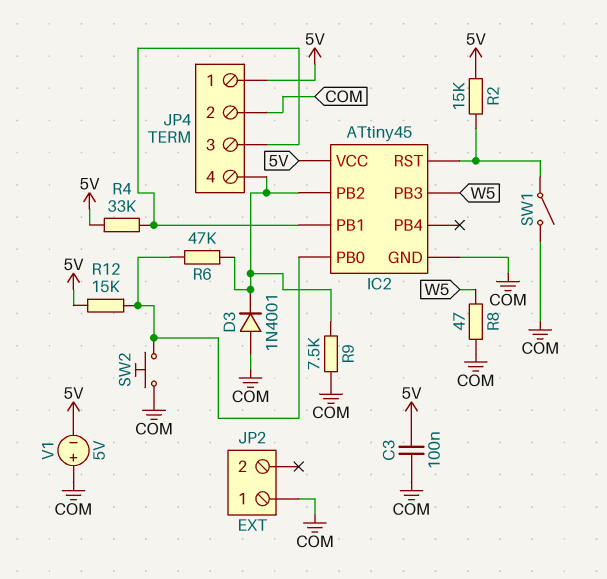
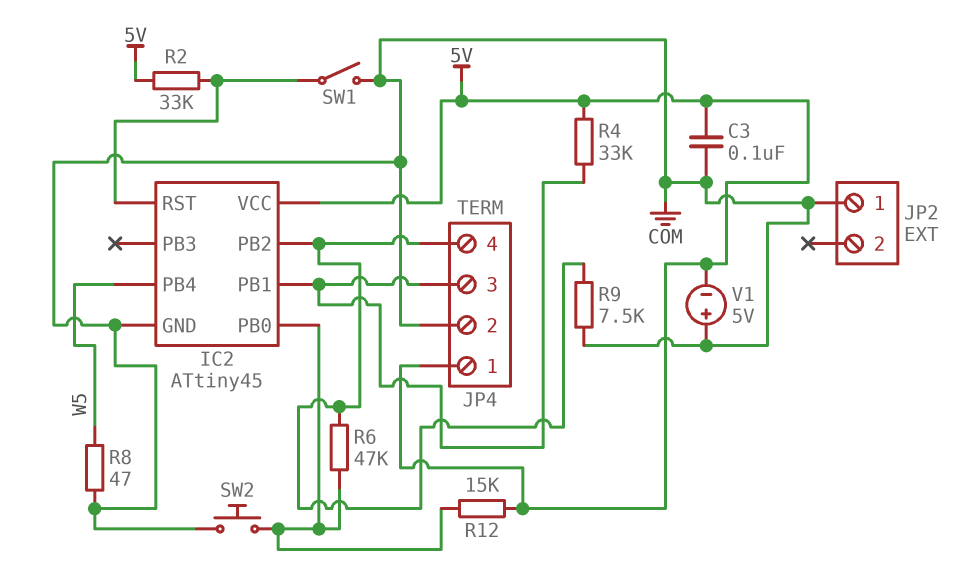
D3: diode 1N4001 (A COM, K IC2/PB2) -> none
IC2 pin PB3: W5 -> none
IC2 pin PB4: none -> W5
R2: 15k (5V, IC2/RST) -> 33k (5V, IC2/RST)

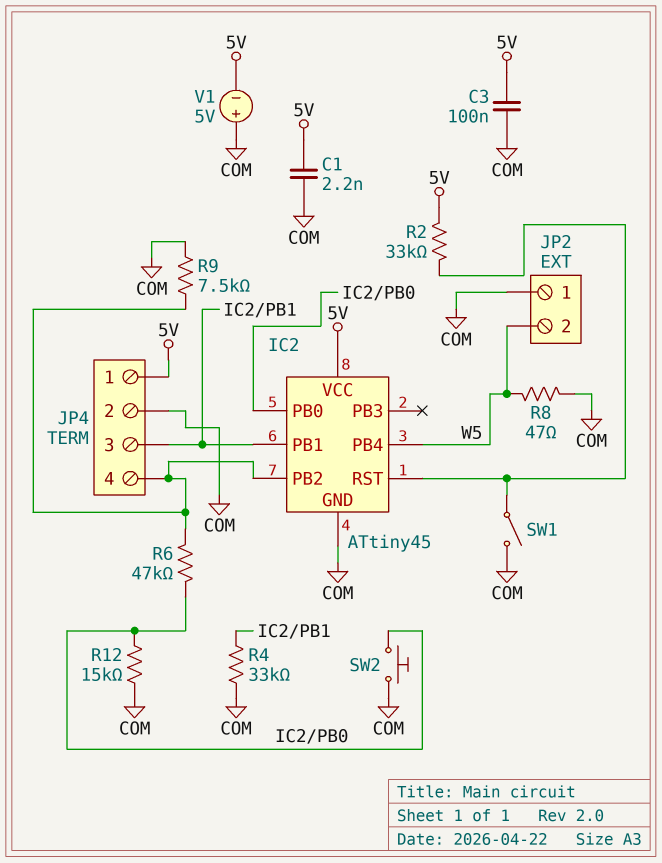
C1: none -> 2.2nF (5V, COM)
JP2 pin 2: none -> W5
R4: 33k (5V, IC2/PB1) -> 33k (COM, IC2/PB1)
R12: 15k (5V, IC2/PB0) -> 15k (COM, IC2/PB0)

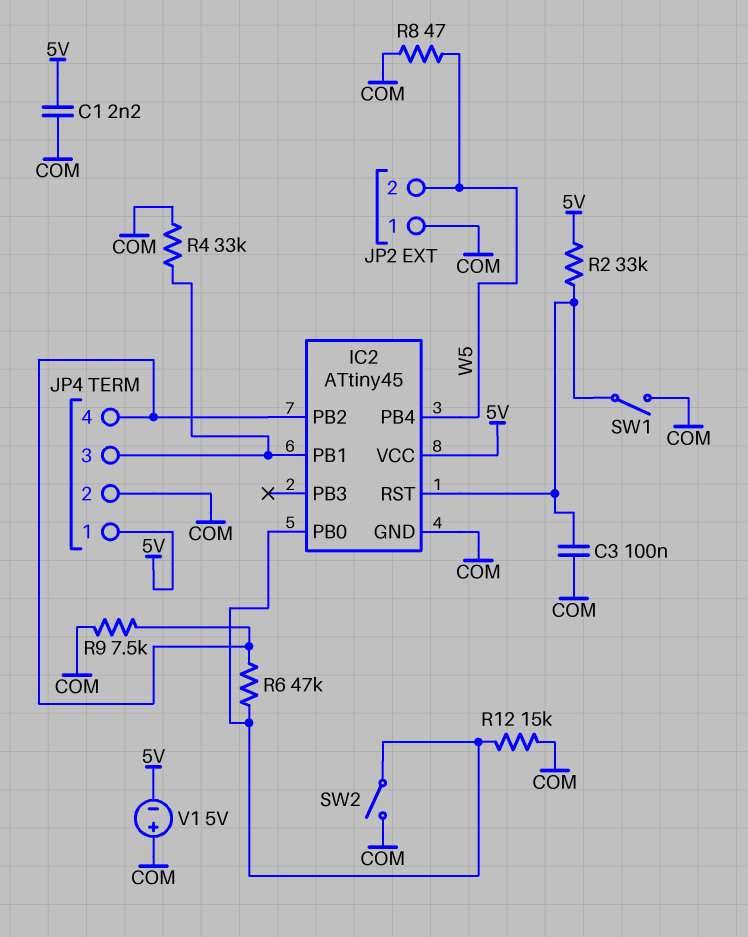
C3: 100nF (5V, COM) -> 100nF (COM, IC2/RST)
SW2: button (COM, IC2/PB0) -> switch (COM, IC2/PB0)

